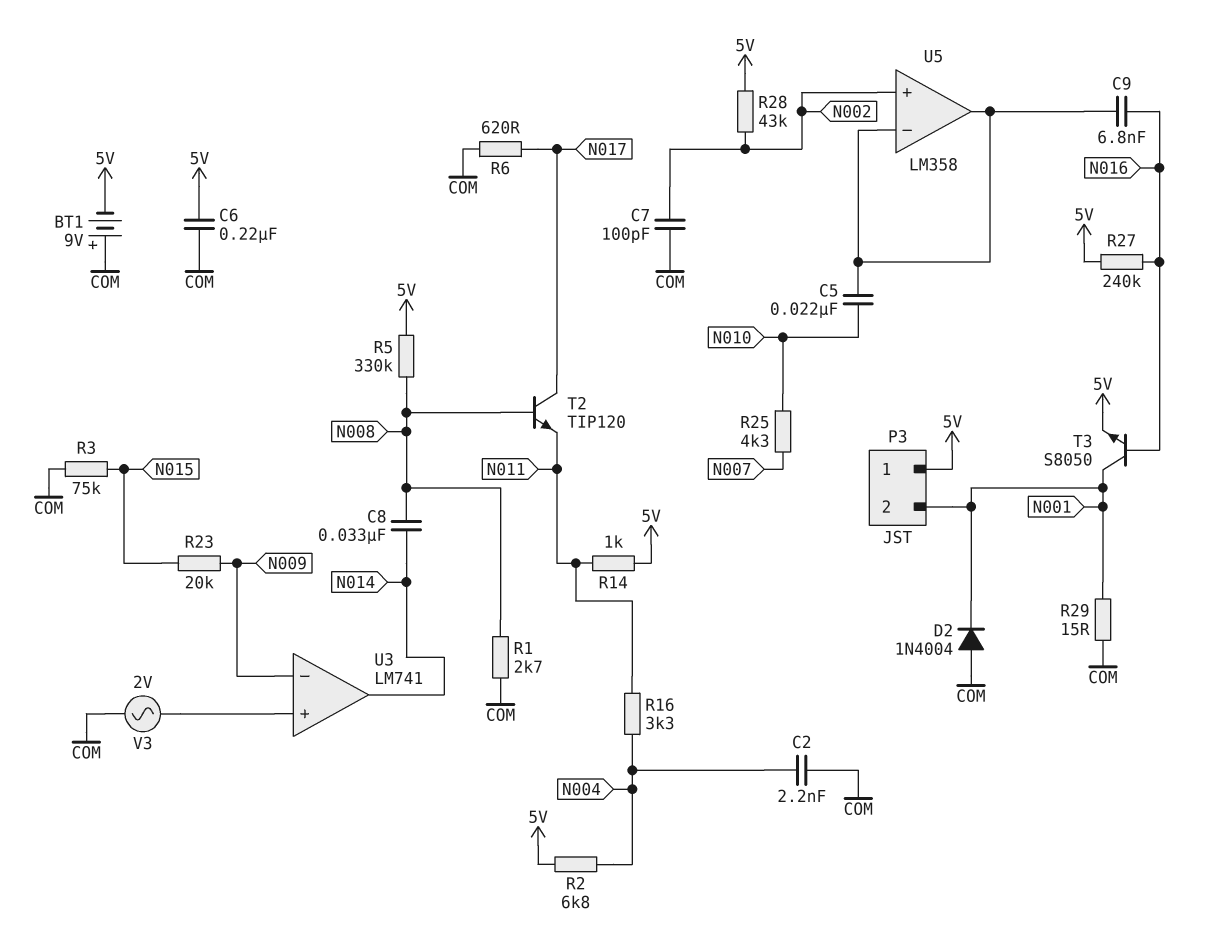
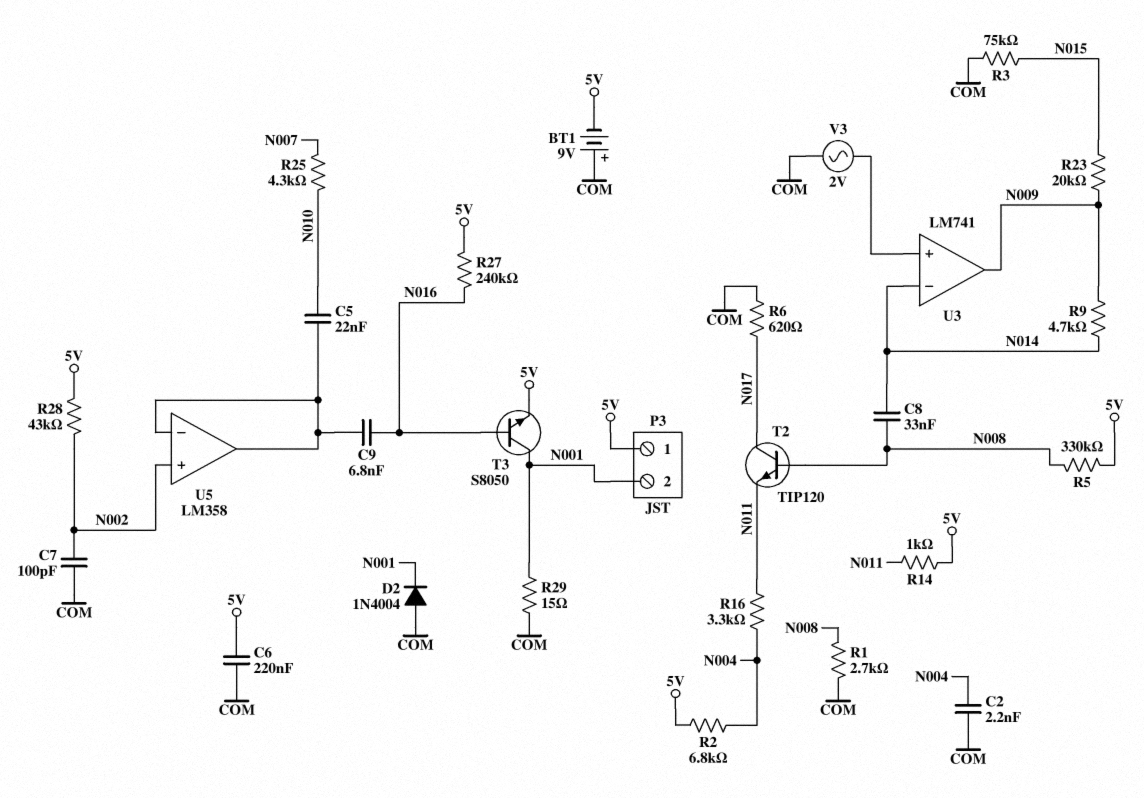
R9: none -> 4.7k (N009, N014)
U3 pin in-: N009 -> N014
U3 pin out: N014 -> N009

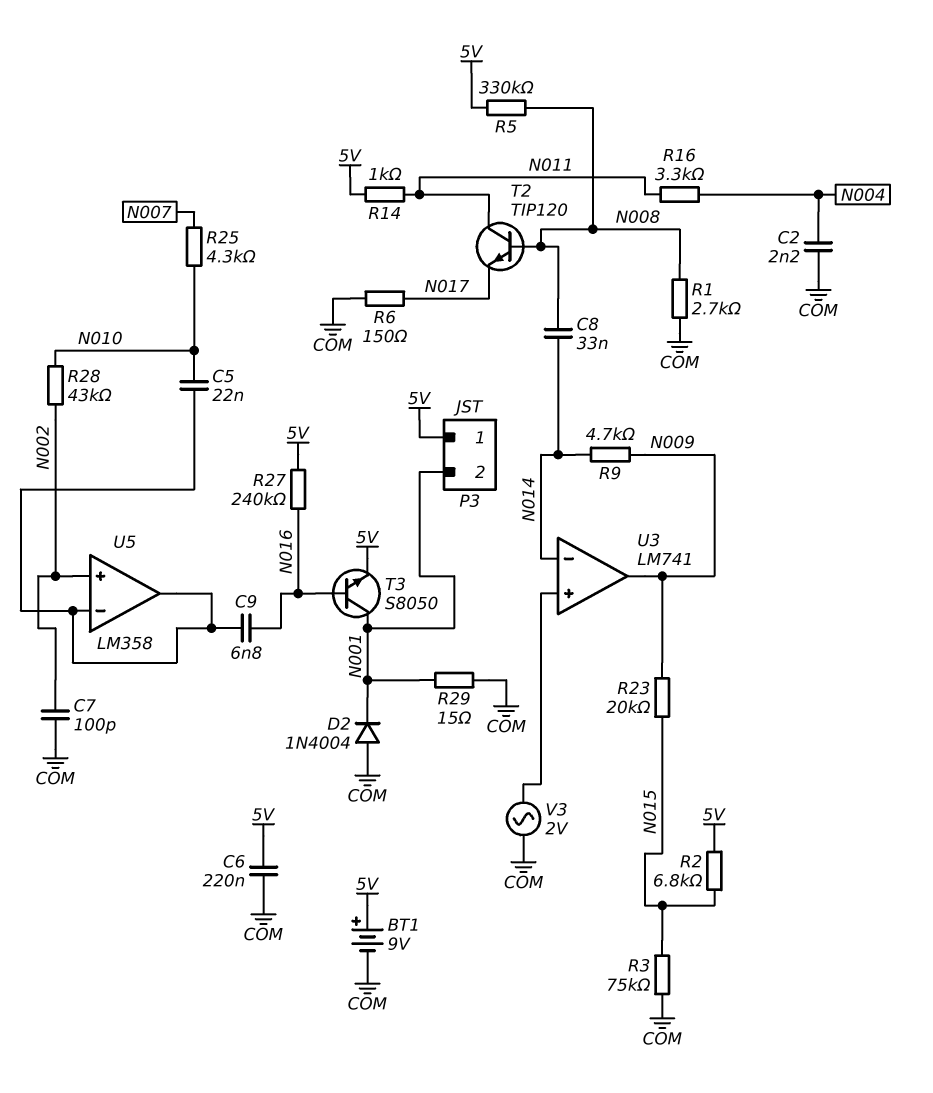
BT1: 9V (plus COM, minus 5V) -> 9V (plus 5V, minus COM)
R2: 6.8k (5V, N004) -> 6.8k (5V, N015)
R6: 620 (COM, N017) -> 150 (COM, N017)
R28: 43k (5V, N002) -> 43k (N002, N010)
T2: NPN TIP120 (B N008, C N017, E N011) -> NPN TIP120 (B N008, C N011, E N017)

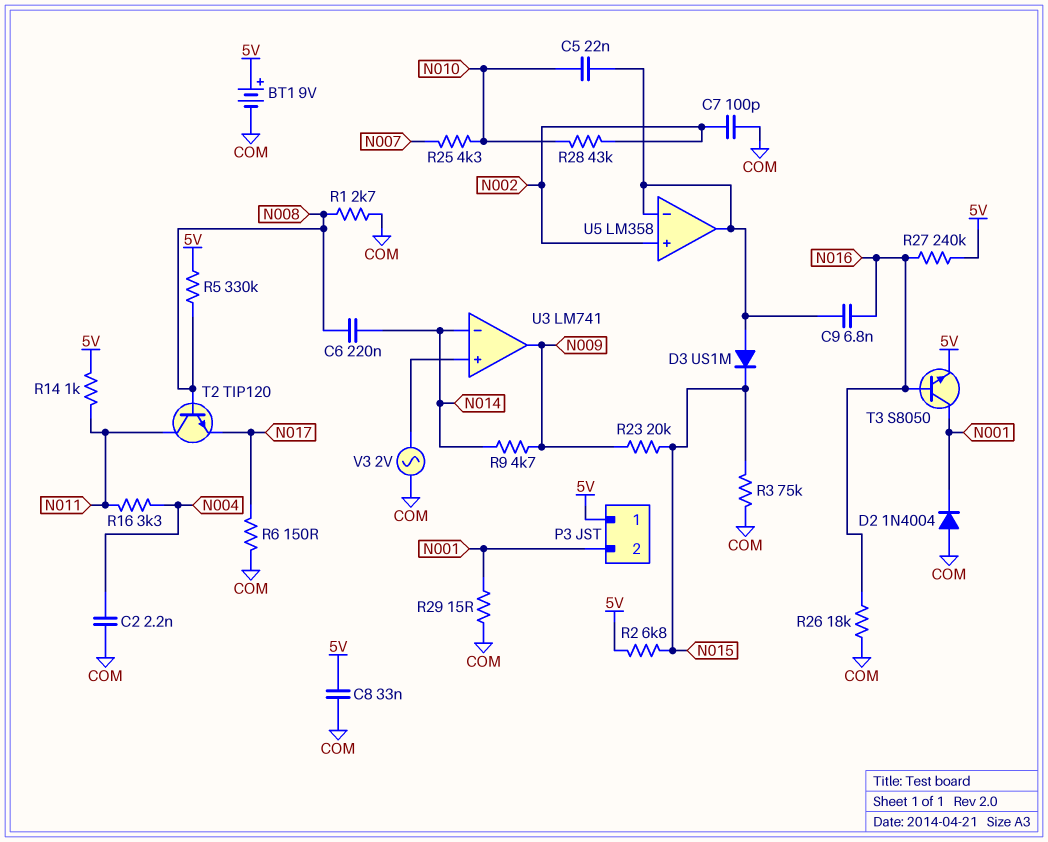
C6: 220nF (5V, COM) -> 220nF (N008, N014)
C8: 33nF (N008, N014) -> 33nF (5V, COM)
D3: none -> diode US1M (A U5/in-, K N015)
R26: none -> 18k (COM, N016)

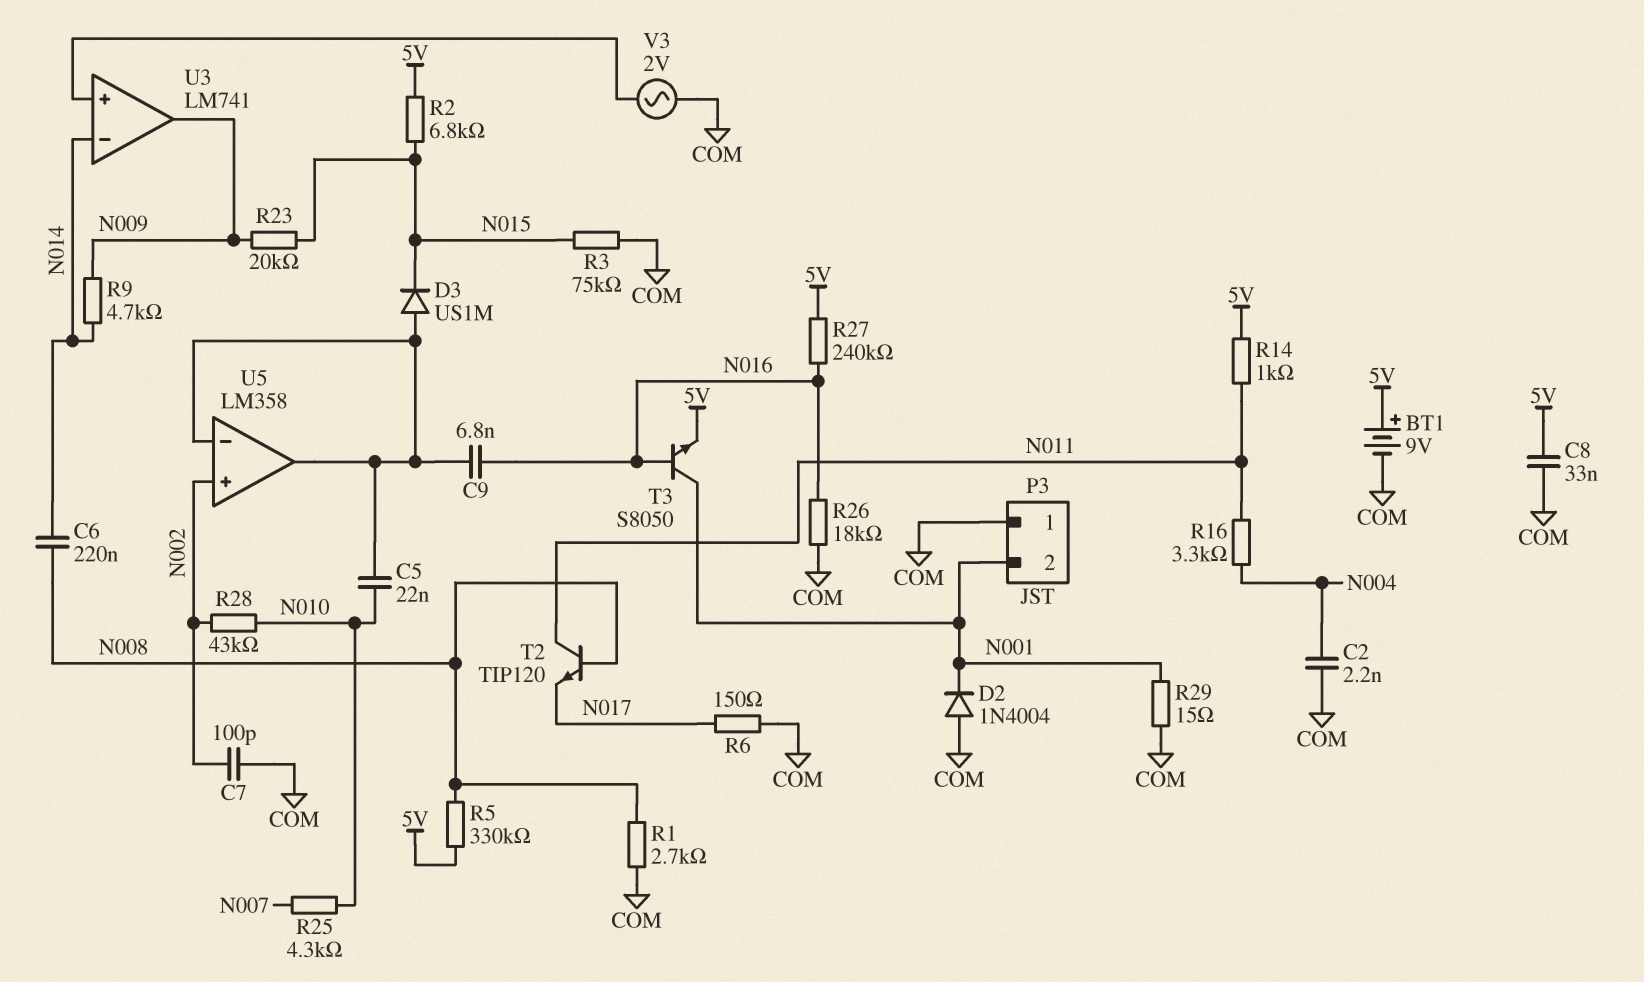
P3 pin 1: 5V -> COM

